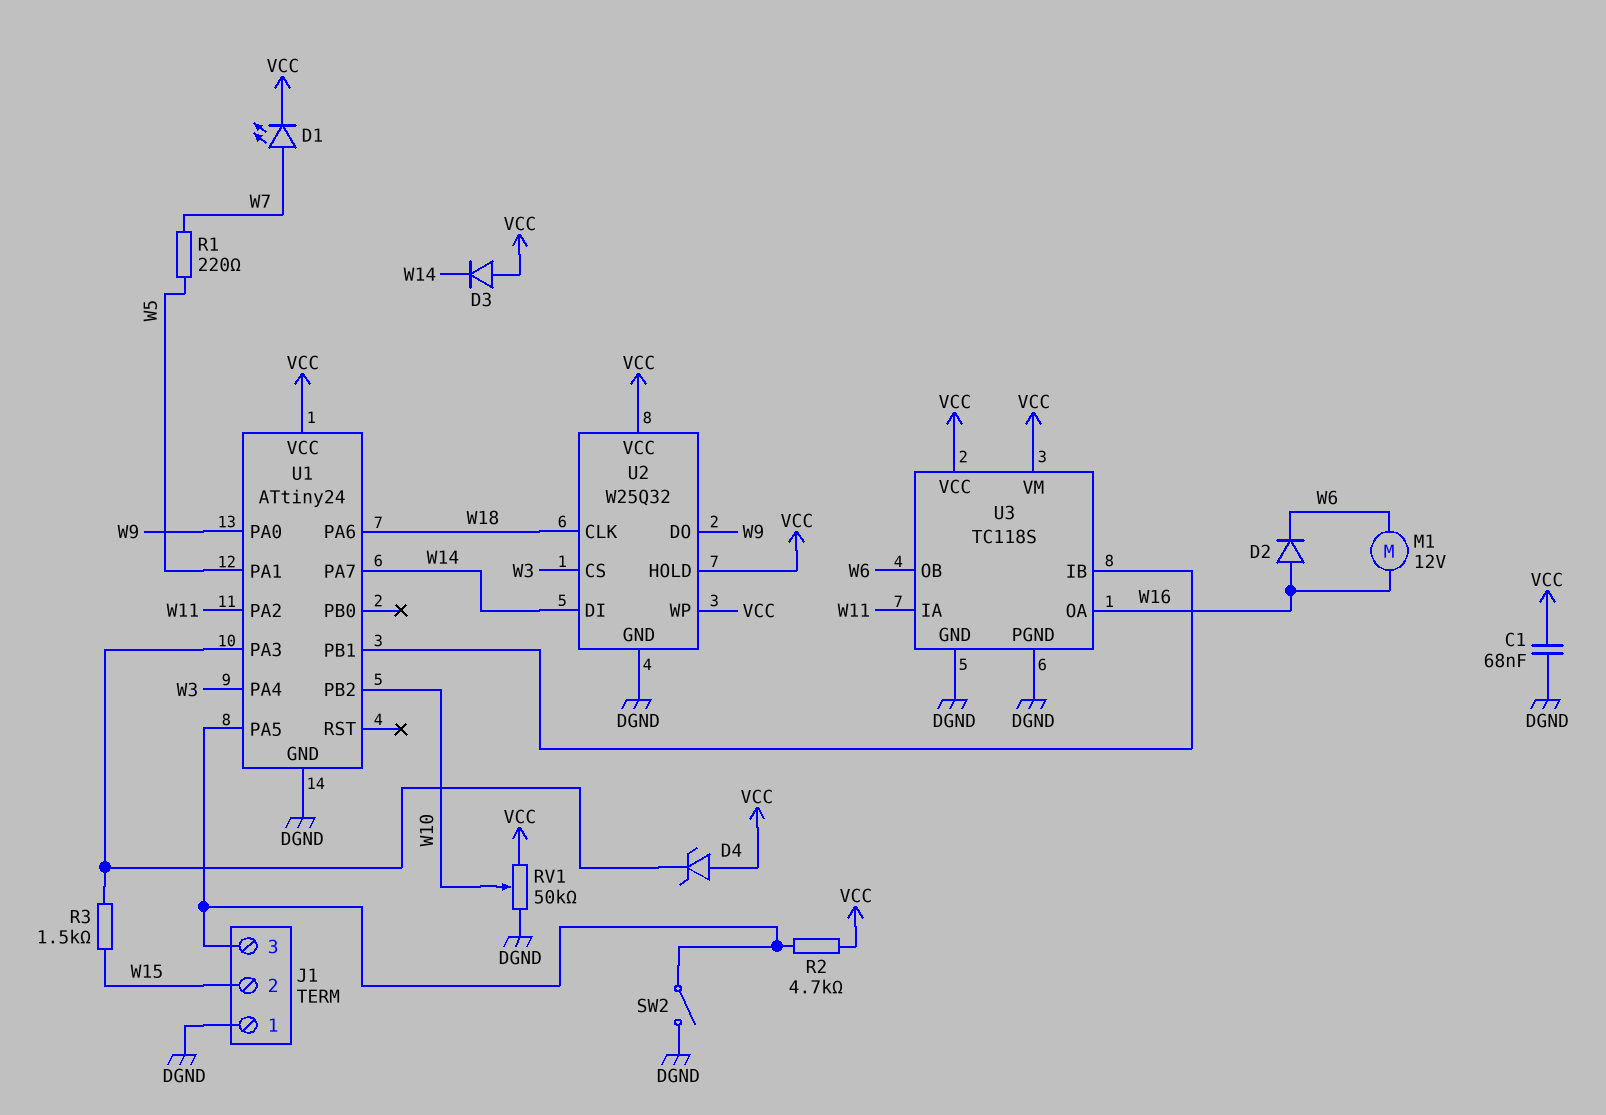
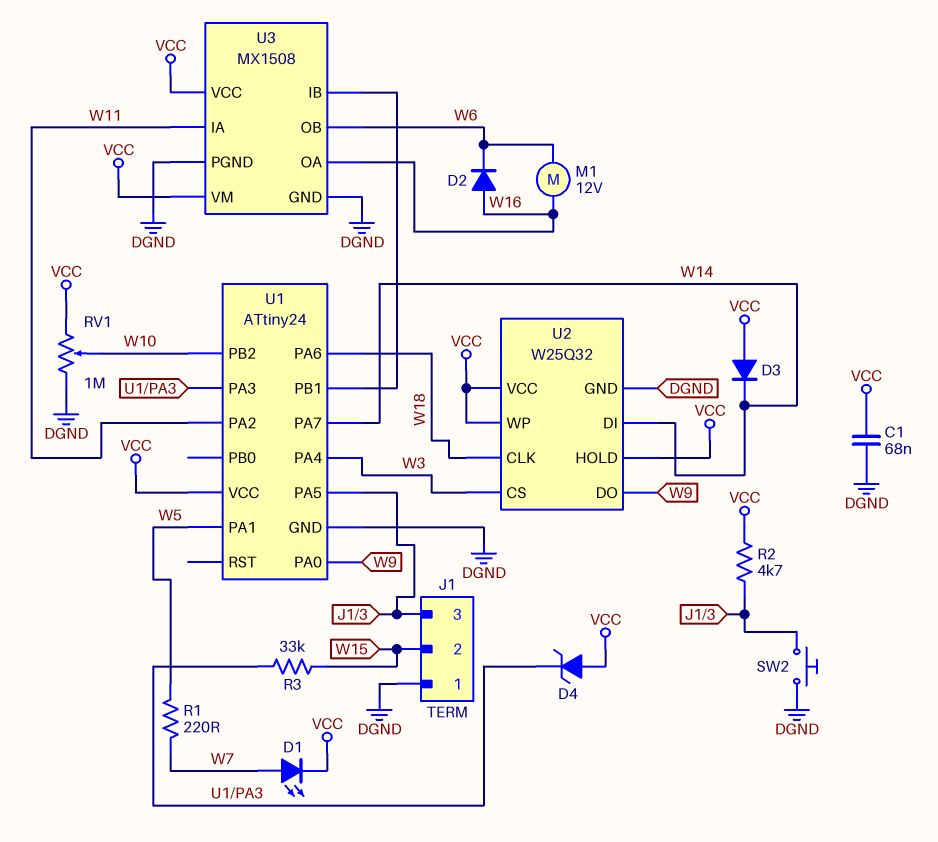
R3: 1.5k (U1/PA3, W15) -> 33k (U1/PA3, W15)
RV1: 50k (DGND, VCC, wiper W10) -> 1M (DGND, VCC, wiper W10)
SW2: switch (DGND, J1/3) -> button (DGND, J1/3)
U3: TC118S -> MX1508

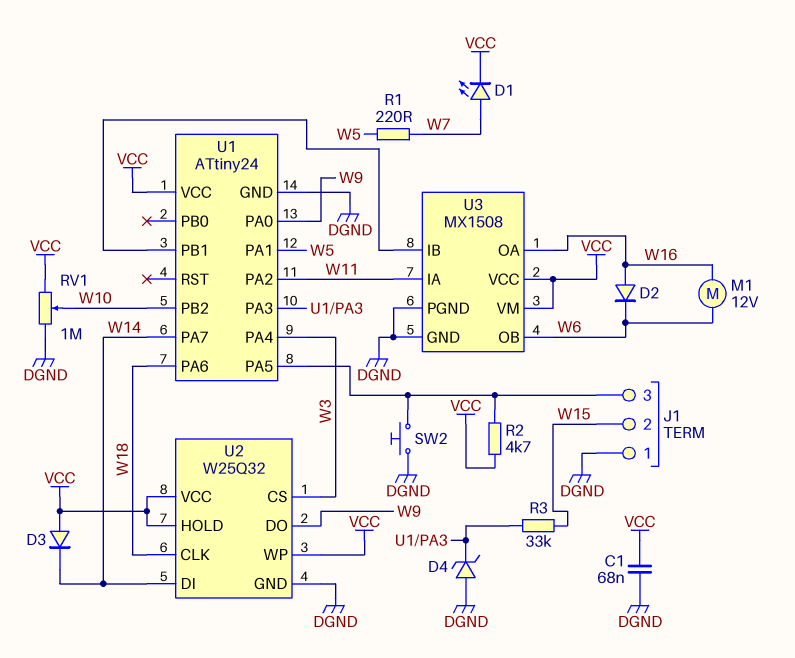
D4: zener (A VCC, K U1/PA3) -> zener (A DGND, K U1/PA3)

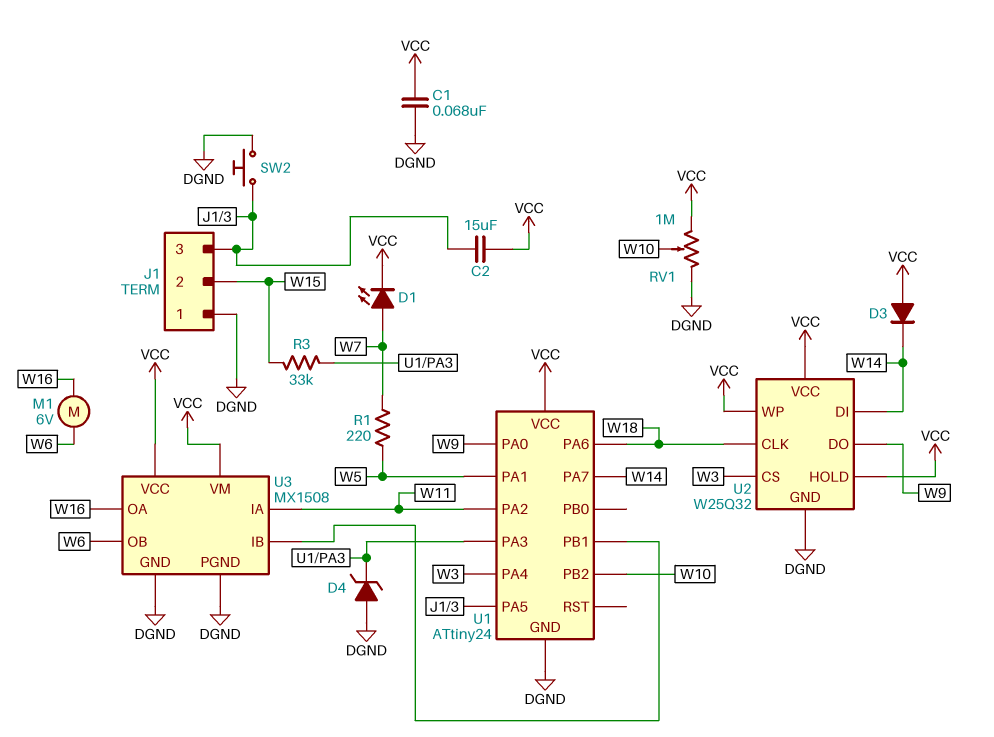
C2: none -> 15uF (J1/3, VCC)
D2: diode (A W16, K W6) -> none
M1: motor 12V (W6, W16) -> motor 6V (W6, W16)
R2: 4.7k (J1/3, VCC) -> none

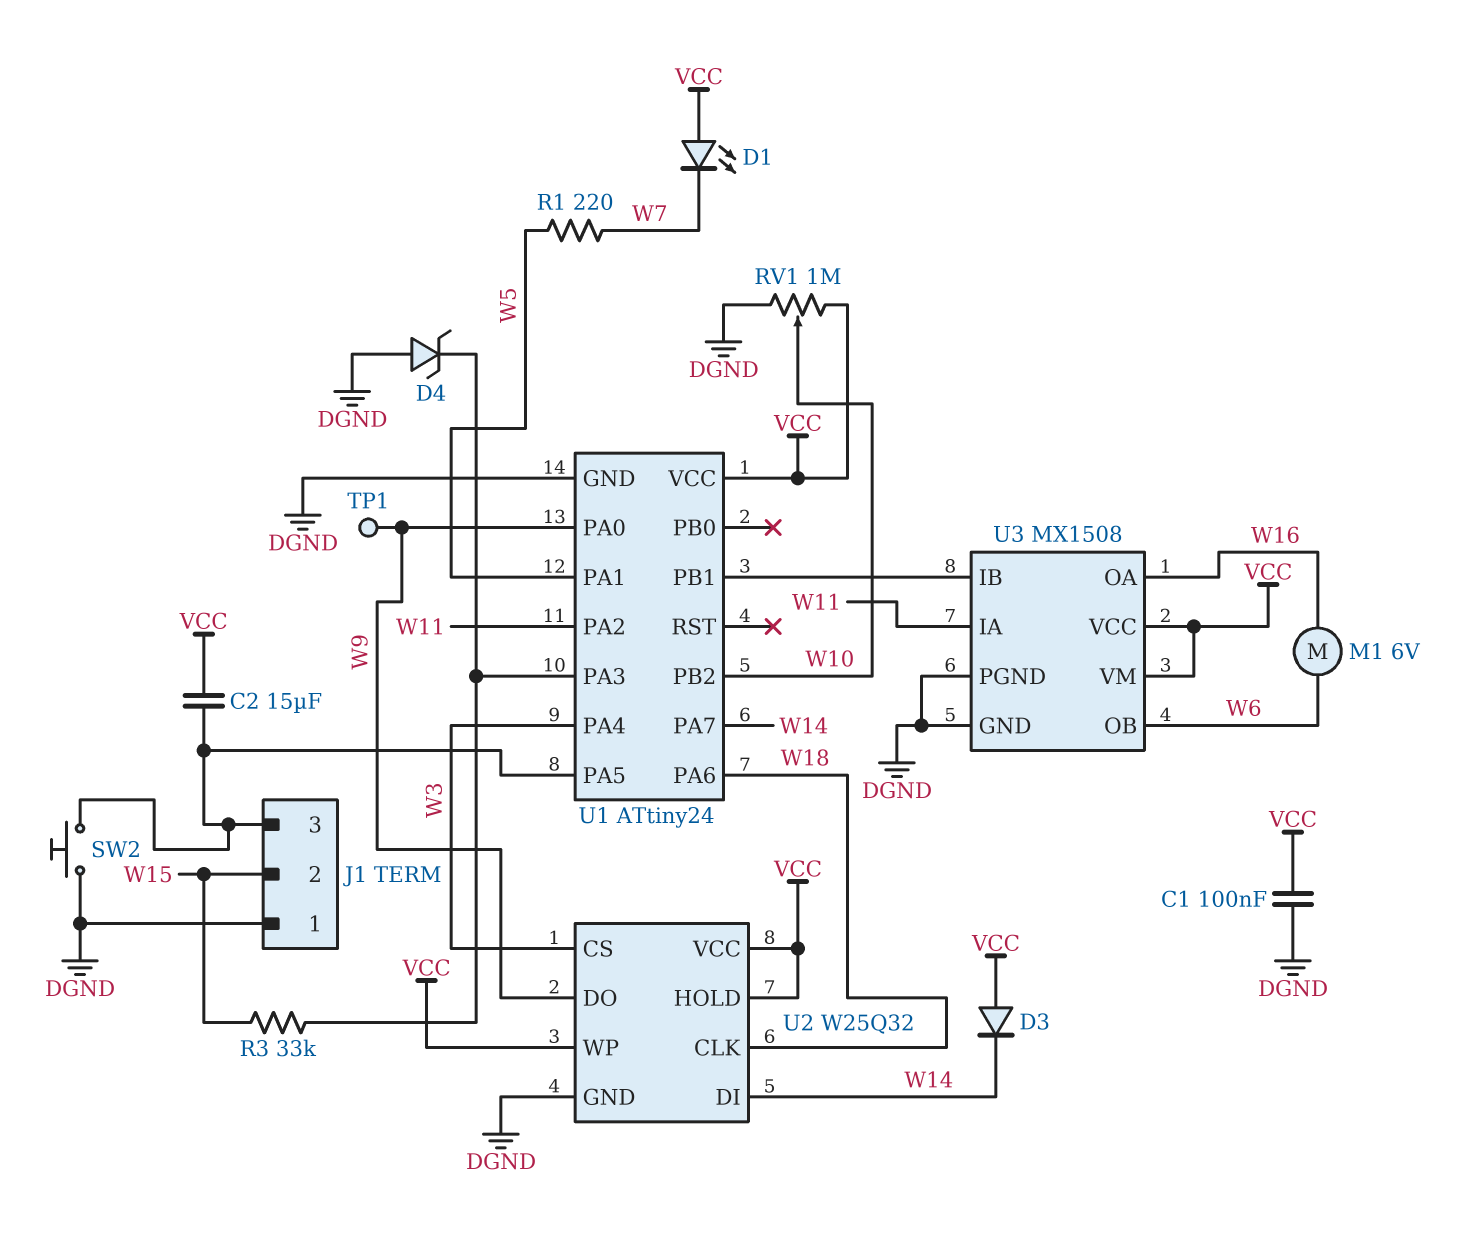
C1: 68nF (DGND, VCC) -> 100nF (DGND, VCC)
D1: LED (A W7, K VCC) -> LED (A VCC, K W7)
TP1: none -> test point (W9)

